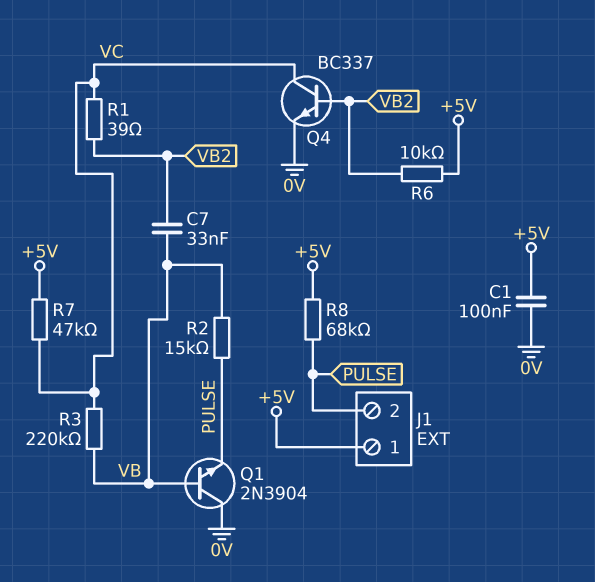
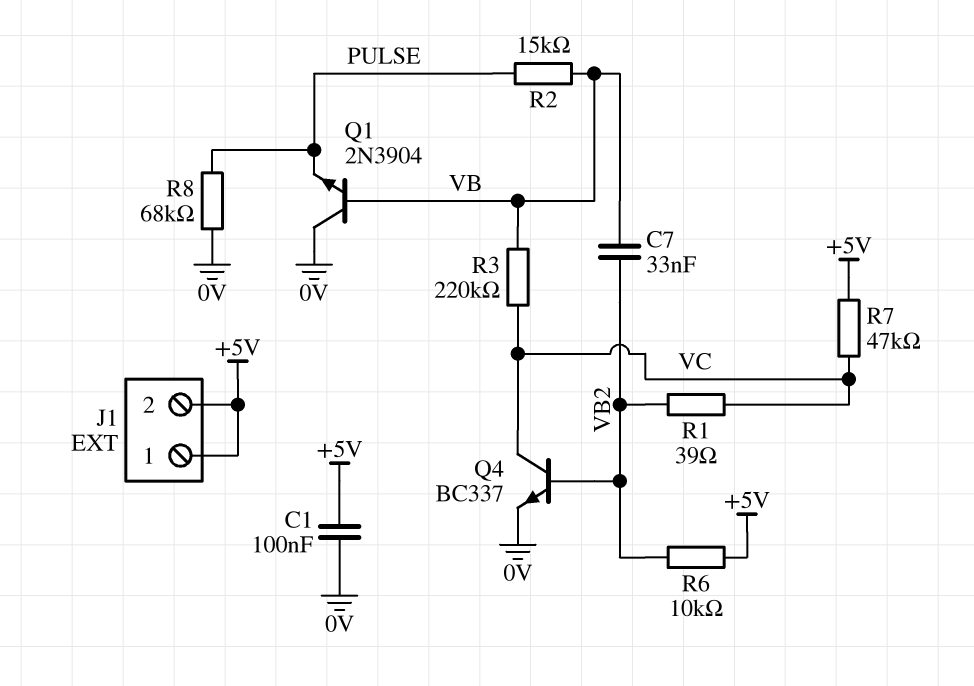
J1 pin 2: PULSE -> +5V
R8: 68k (+5V, PULSE) -> 68k (0V, PULSE)

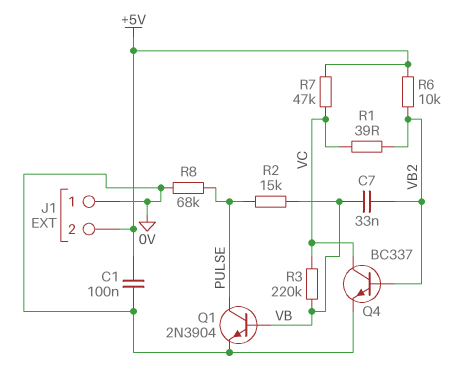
J1 pin 1: +5V -> 0V
Q1: NPN 2N3904 (B VB, C 0V, E PULSE) -> NPN 2N3904 (B VB, C PULSE, E 0V)

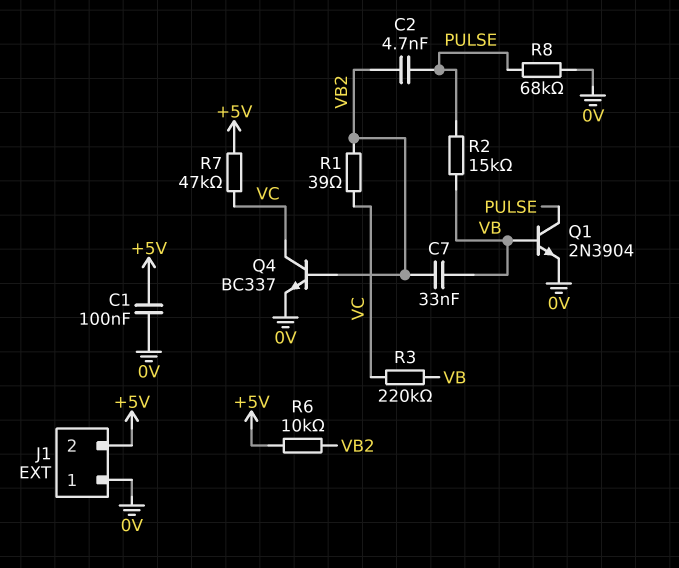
C2: none -> 4.7nF (PULSE, VB2)

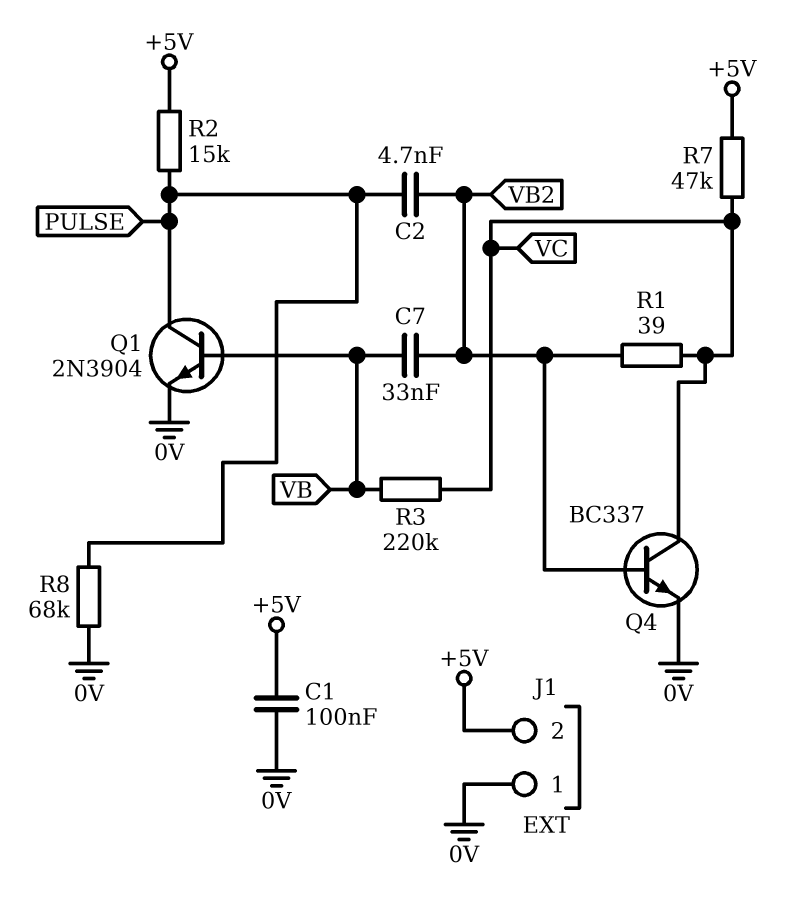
R2: 15k (PULSE, VB) -> 15k (+5V, PULSE)
R6: 10k (+5V, VB2) -> none

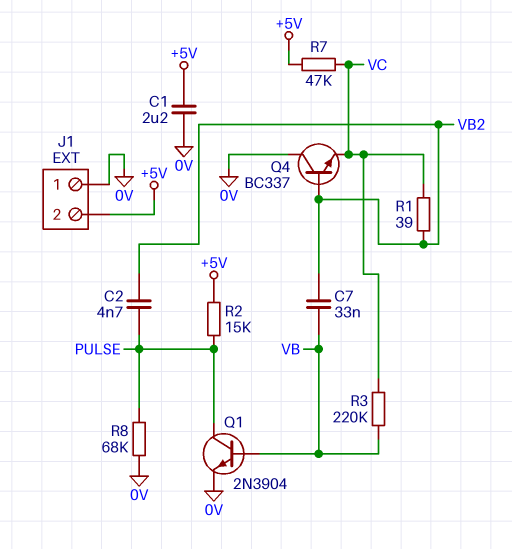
C1: 100nF (+5V, 0V) -> 2.2uF (+5V, 0V)
Q4: NPN BC337 (B VB2, C VC, E 0V) -> NPN BC337 (B VB2, C 0V, E VC)

